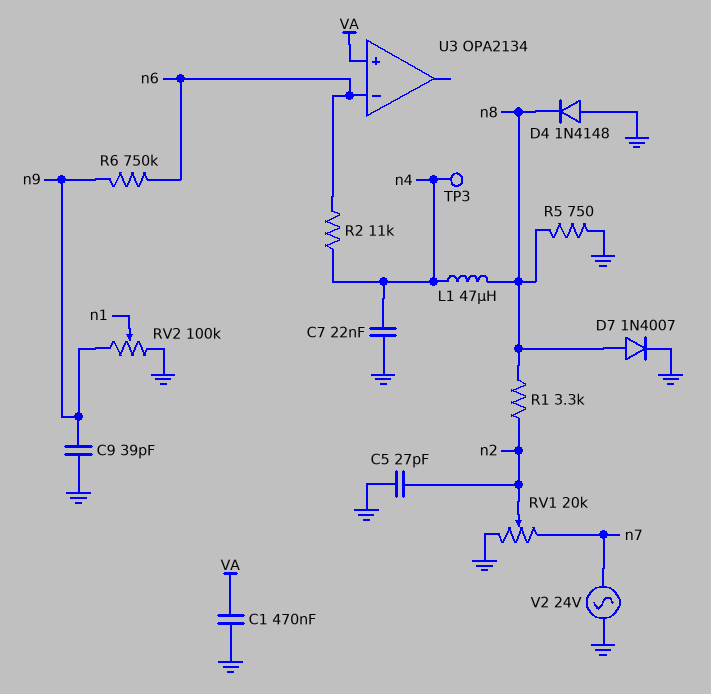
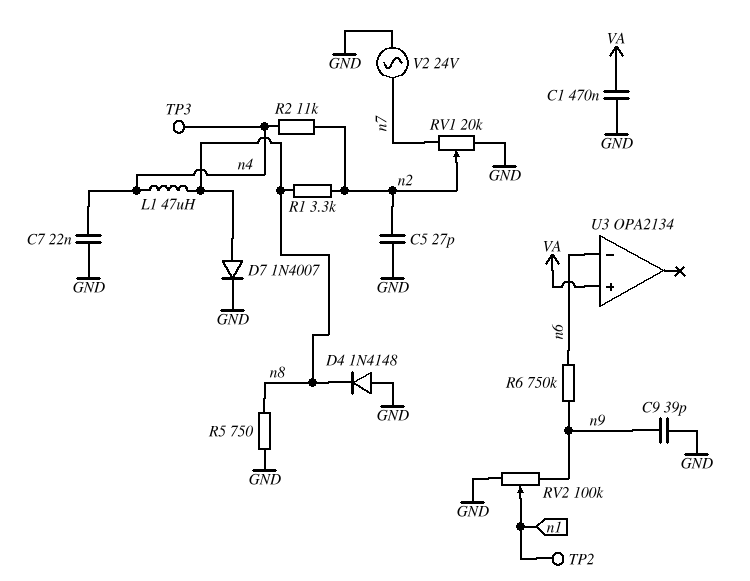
R2: 11k (n4, n6) -> 11k (n2, n4)
TP2: none -> test point (n1)

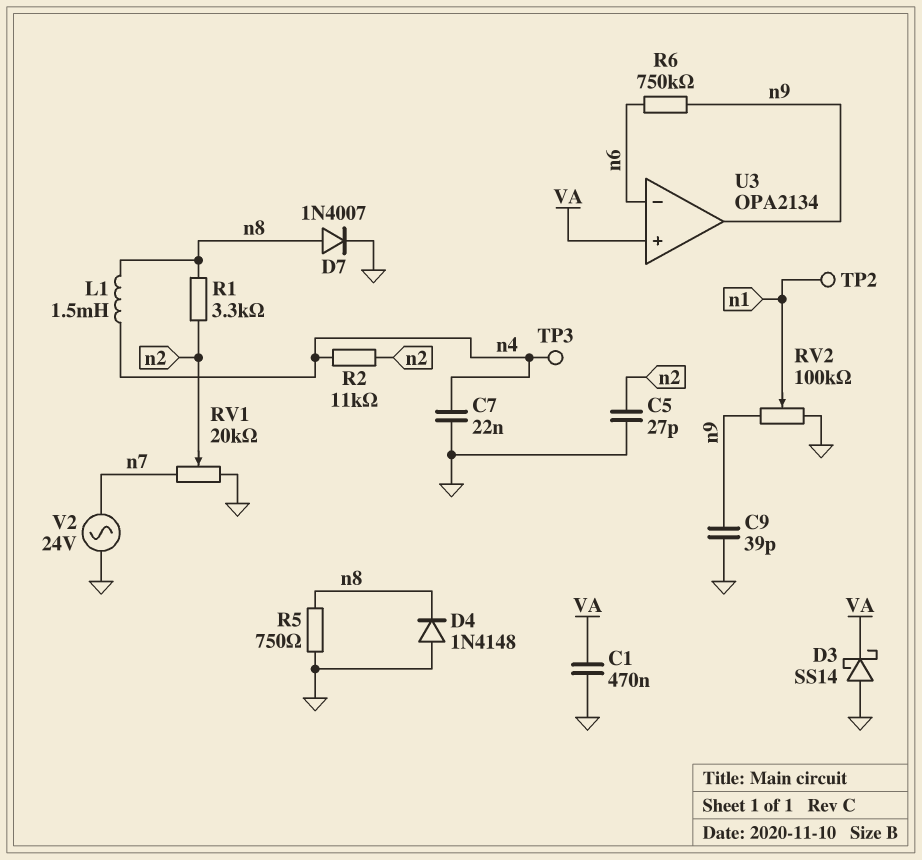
D3: none -> schottky SS14 (A GND, K VA)
L1: 47uH (n4, n8) -> 1.5mH (n4, n8)
U3 pin out: none -> n9

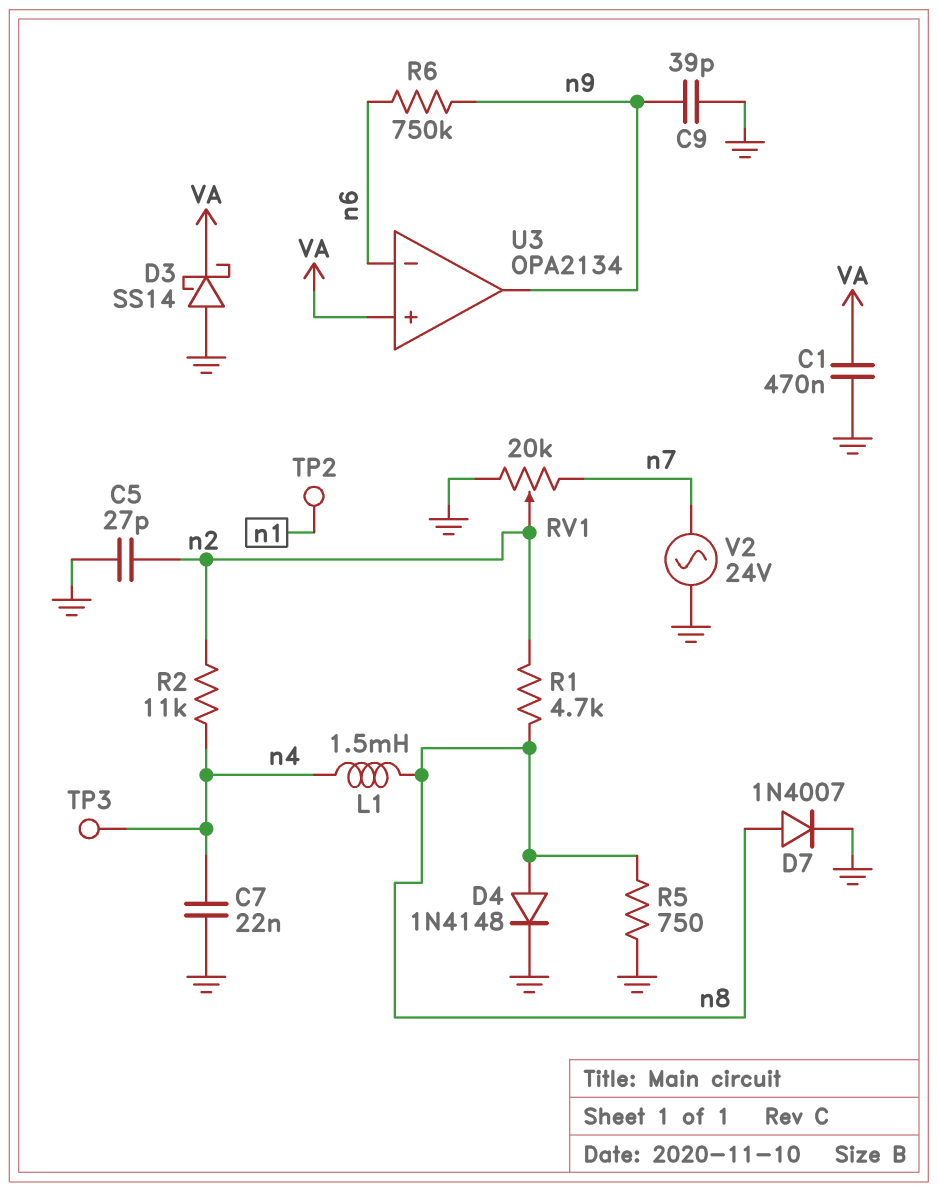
D4: diode 1N4148 (A GND, K n8) -> diode 1N4148 (A n8, K GND)
R1: 3.3k (n2, n8) -> 4.7k (n2, n8)
RV2: 100k (GND, n9, wiper n1) -> none

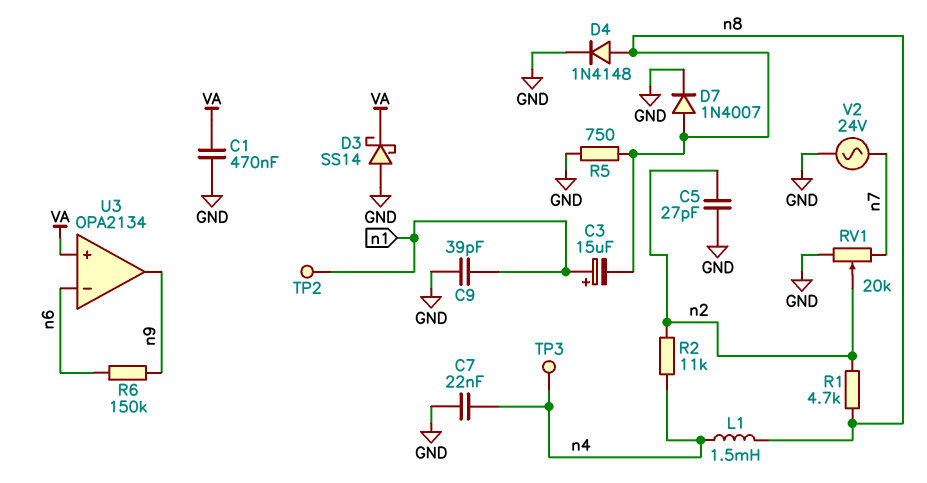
C3: none -> 15uF (plus n1, minus n8)
C9: 39pF (GND, n9) -> 39pF (GND, n1)
R6: 750k (n6, n9) -> 150k (n6, n9)

